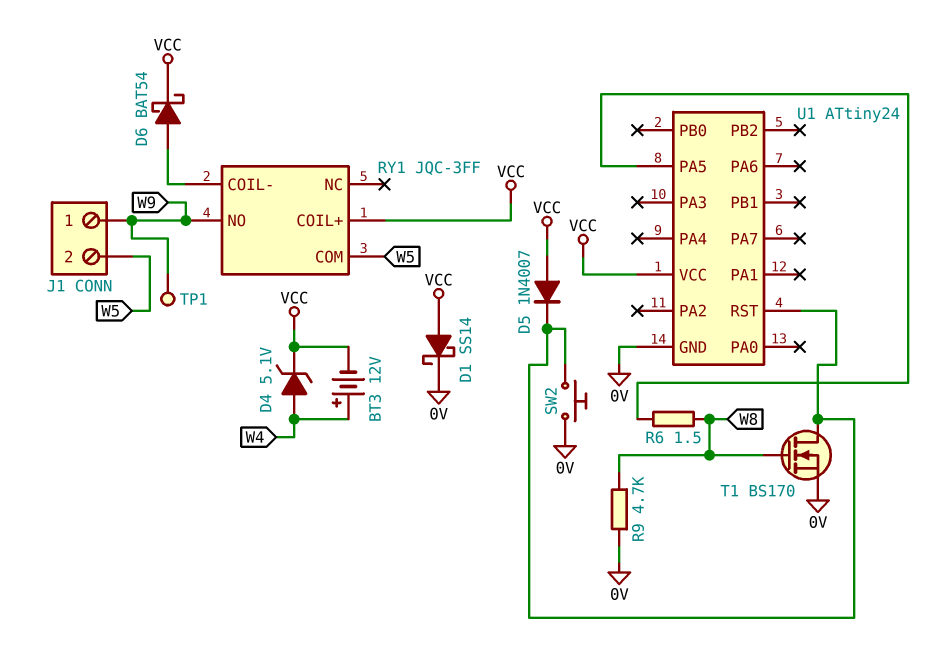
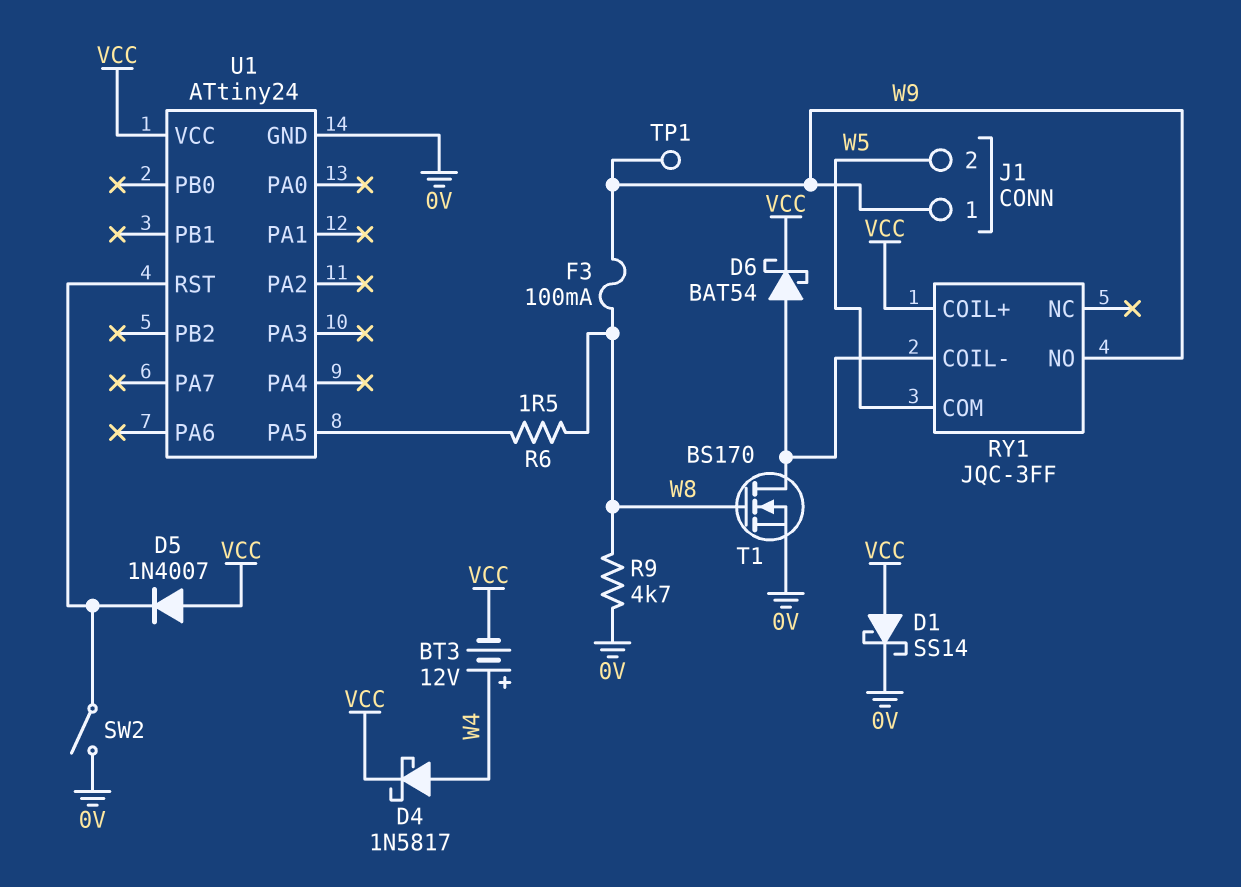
D4: zener 5.1V (A W4, K VCC) -> schottky 1N5817 (A W4, K VCC)
F3: none -> 100mA (W8, W9)
SW2: button (0V, U1/RST) -> switch (0V, U1/RST)
T1: NMOS BS170 (G W8, D U1/RST, S 0V) -> NMOS BS170 (G W8, D RY1/COIL-, S 0V)

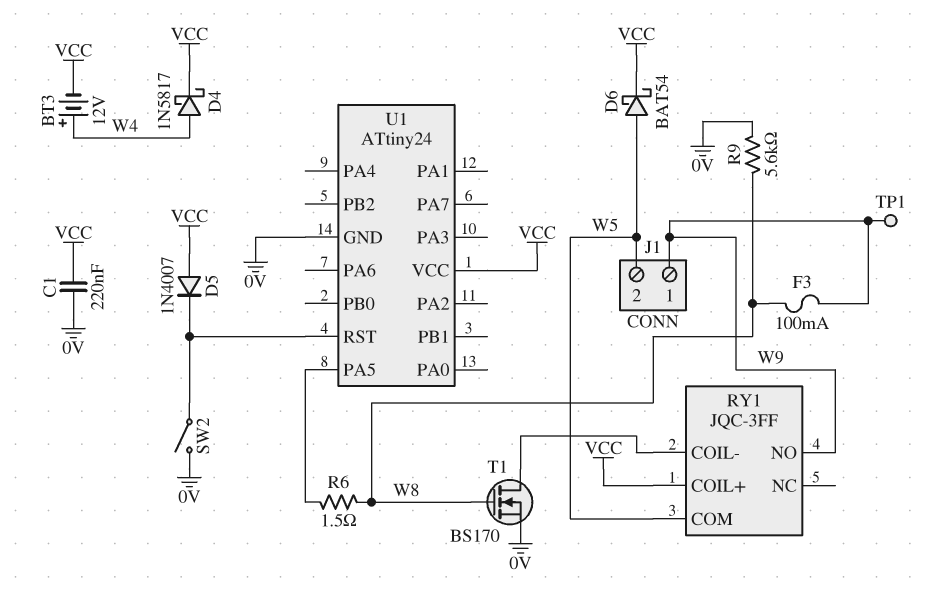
C1: none -> 220nF (0V, VCC)
D1: schottky SS14 (A VCC, K 0V) -> none
D6: schottky BAT54 (A RY1/COIL-, K VCC) -> schottky BAT54 (A W5, K VCC)
R9: 4.7k (0V, W8) -> 5.6k (0V, W8)

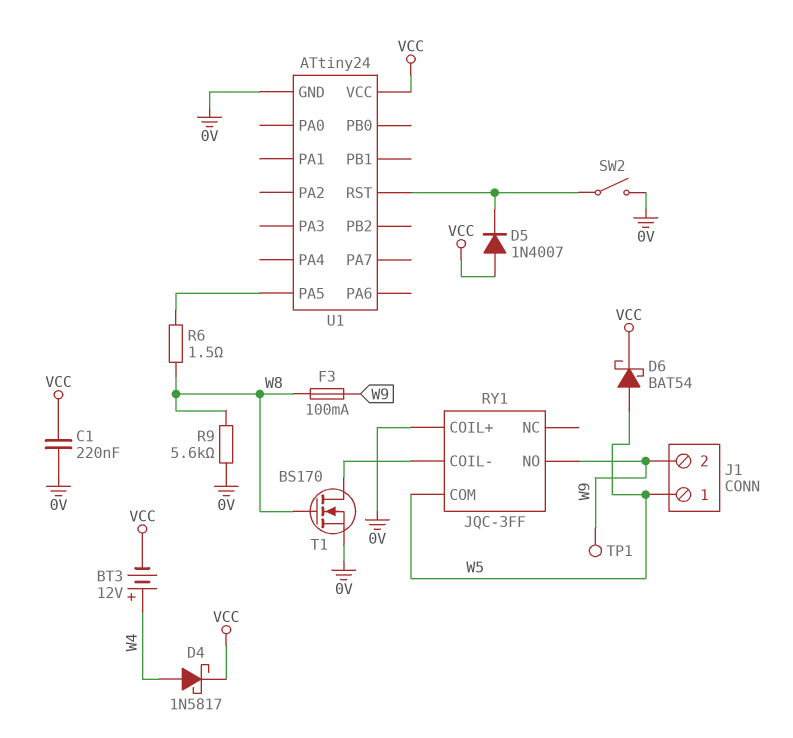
J1 pin 1: W9 -> W5
J1 pin 2: W5 -> W9
RY1 pin COIL+: VCC -> 0V

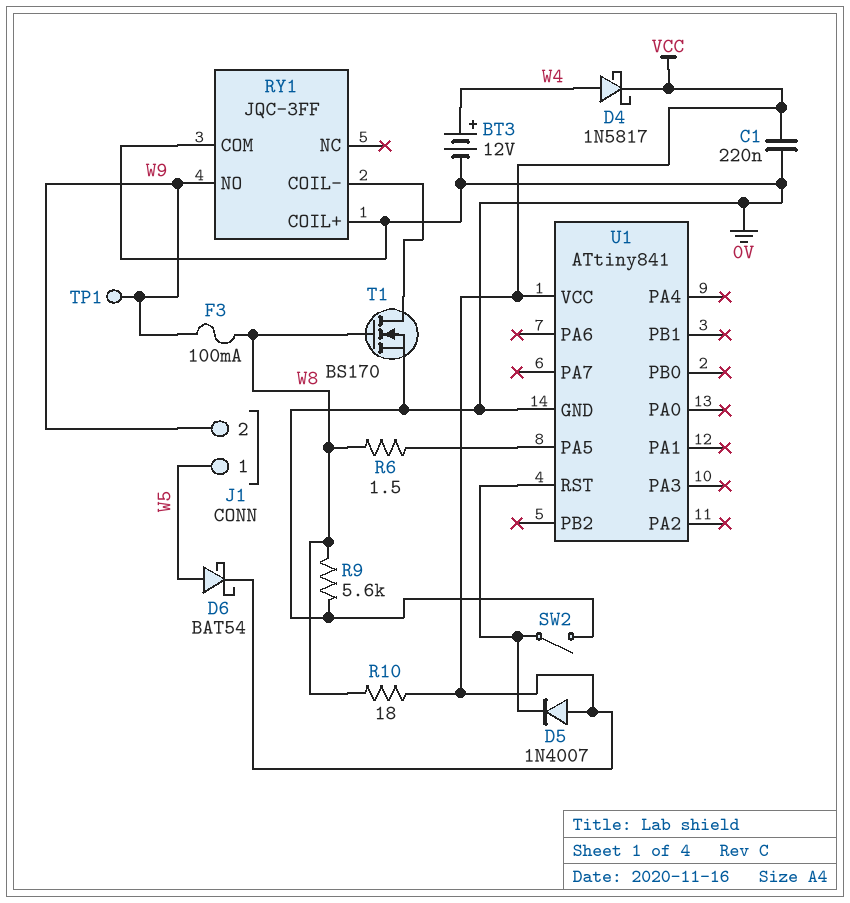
BT3: 12V (plus W4, minus VCC) -> 12V (plus W4, minus 0V)
R10: none -> 18 (VCC, W8)
RY1 pin COM: W5 -> 0V
U1: ATtiny24 -> ATtiny841

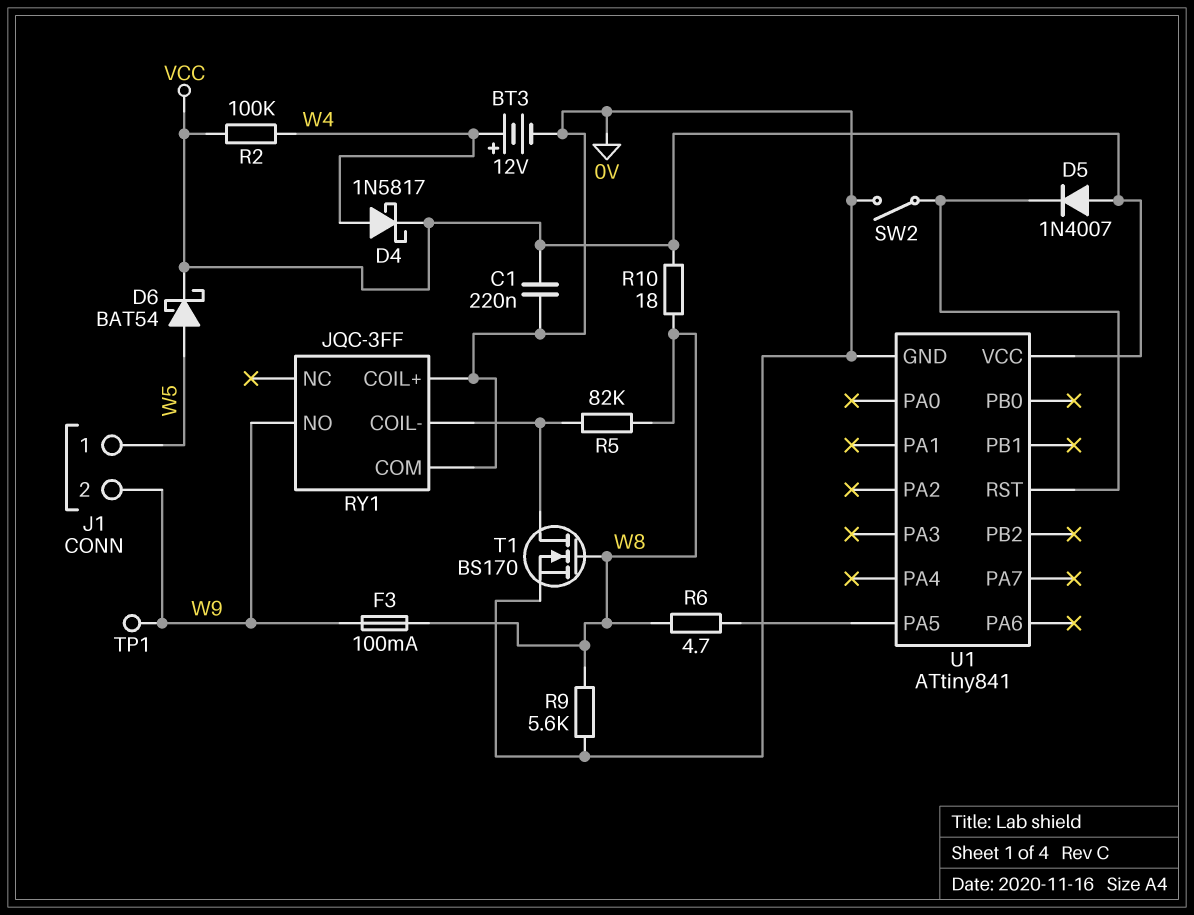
R2: none -> 100k (VCC, W4)
R5: none -> 82k (RY1/COIL-, W8)
R6: 1.5 (U1/PA5, W8) -> 4.7 (U1/PA5, W8)

